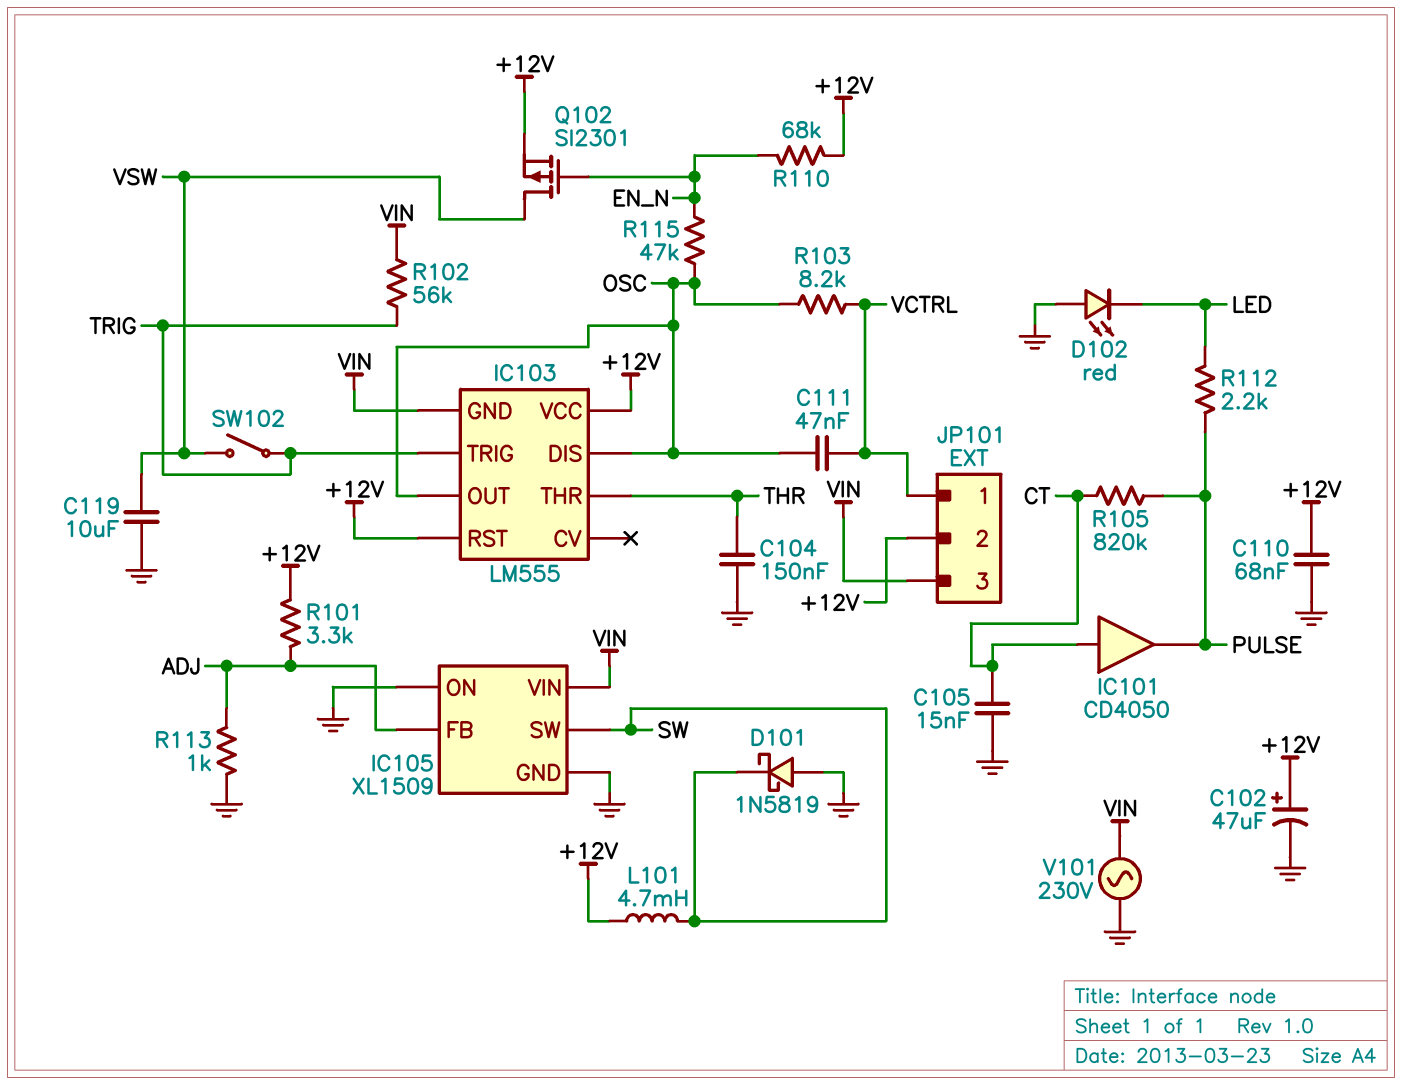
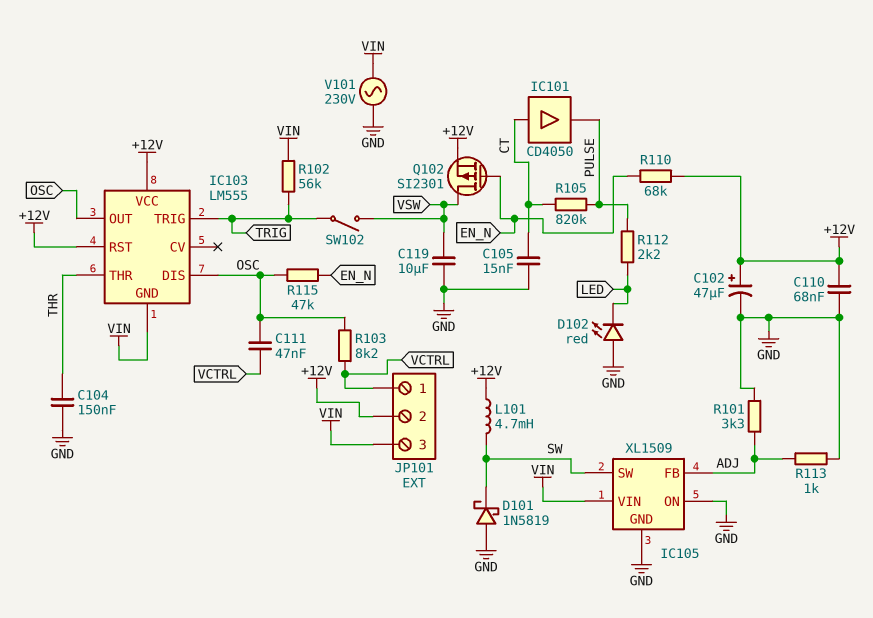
R101: 3.3k (+12V, ADJ) -> 3.3k (ADJ, GND)

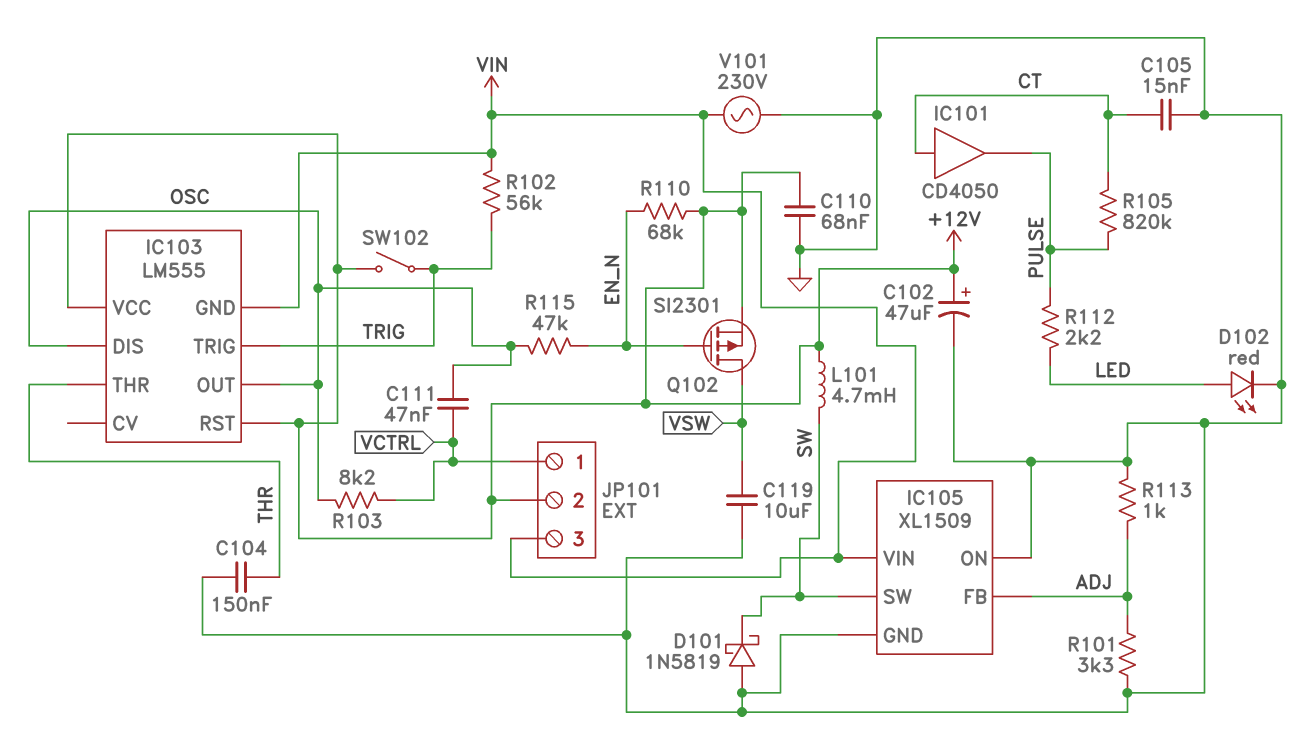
D102: LED red (A GND, K LED) -> LED red (A LED, K GND)
SW102: switch (TRIG, VSW) -> switch (+12V, TRIG)

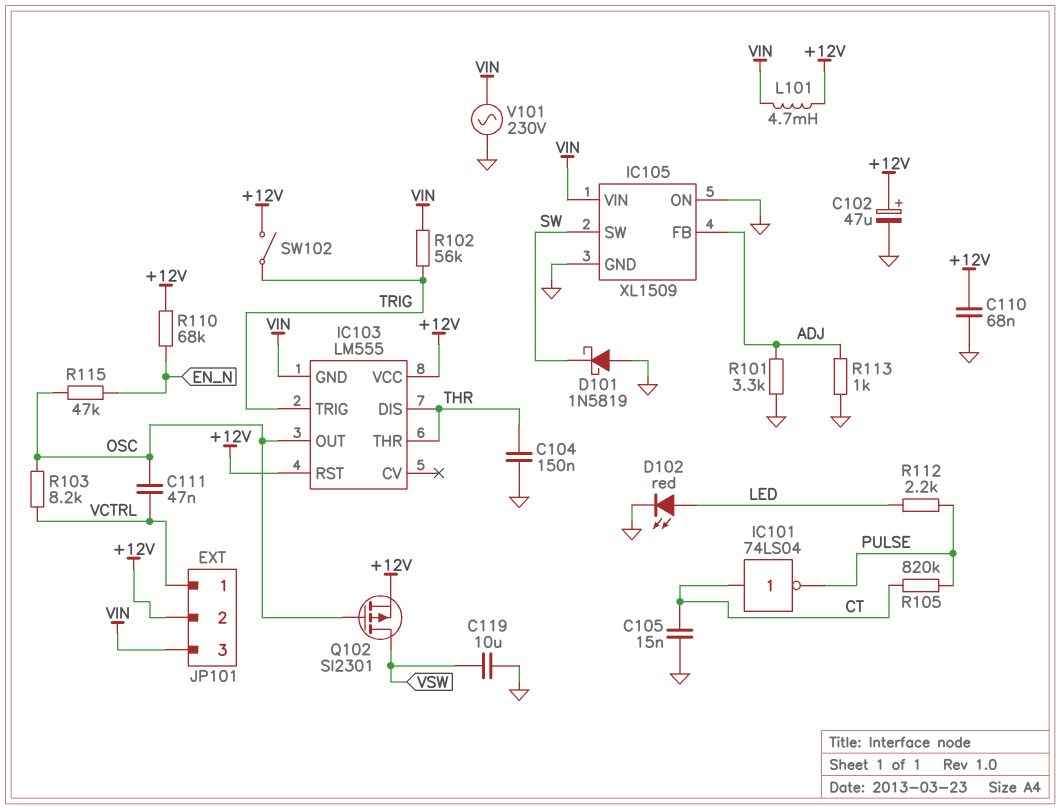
IC101: buffer CD4050 (in CT, out PULSE) -> NOT 74LS04 (in CT, out PULSE)
IC103 pin DIS: OSC -> THR
L101: 4.7mH (+12V, SW) -> 4.7mH (+12V, VIN)
Q102: PMOS SI2301 (G EN_N, D VSW, S +12V) -> PMOS SI2301 (G OSC, D VSW, S +12V)

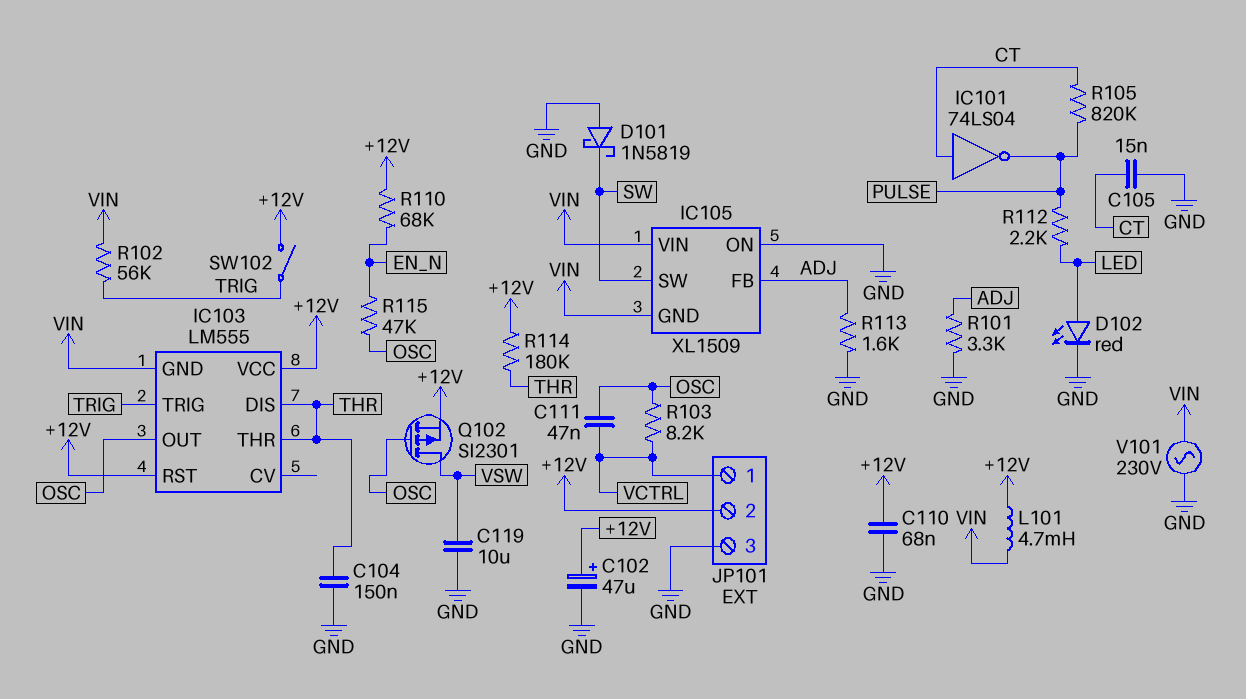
IC105 pin GND: GND -> VIN
JP101 pin 3: VIN -> GND
R113: 1k (ADJ, GND) -> 1.6k (ADJ, GND)
R114: none -> 180k (+12V, THR)

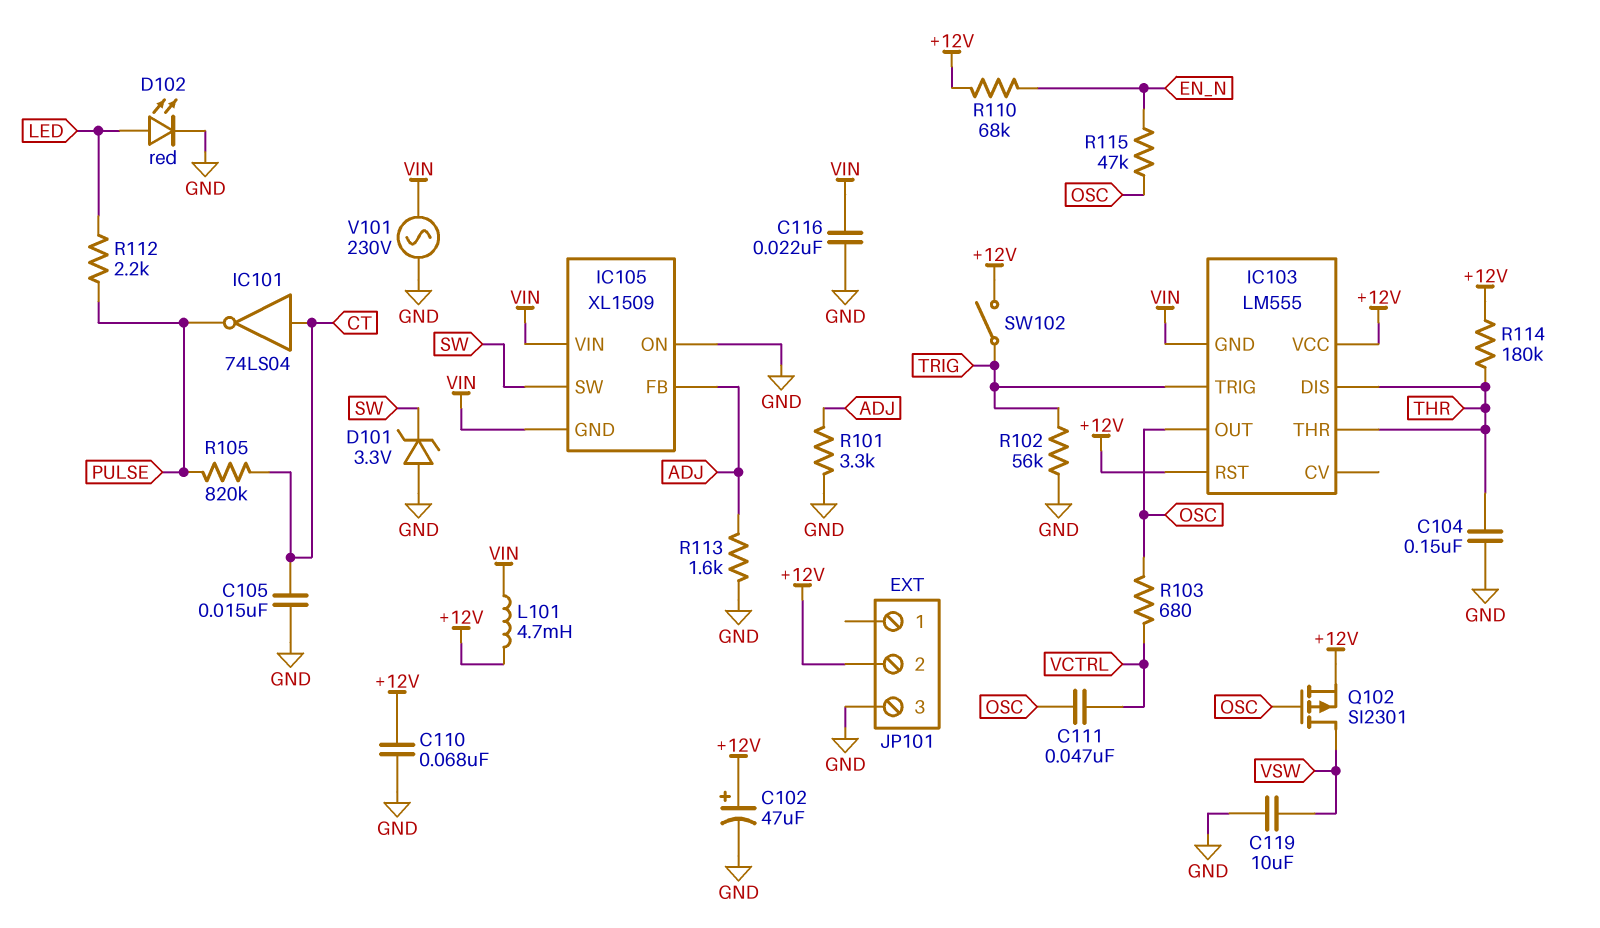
C116: none -> 22nF (GND, VIN)
D101: schottky 1N5819 (A GND, K SW) -> zener 3.3V (A GND, K SW)
JP101 pin 1: VCTRL -> none
R102: 56k (TRIG, VIN) -> 56k (GND, TRIG)
R103: 8.2k (OSC, VCTRL) -> 680 (OSC, VCTRL)

